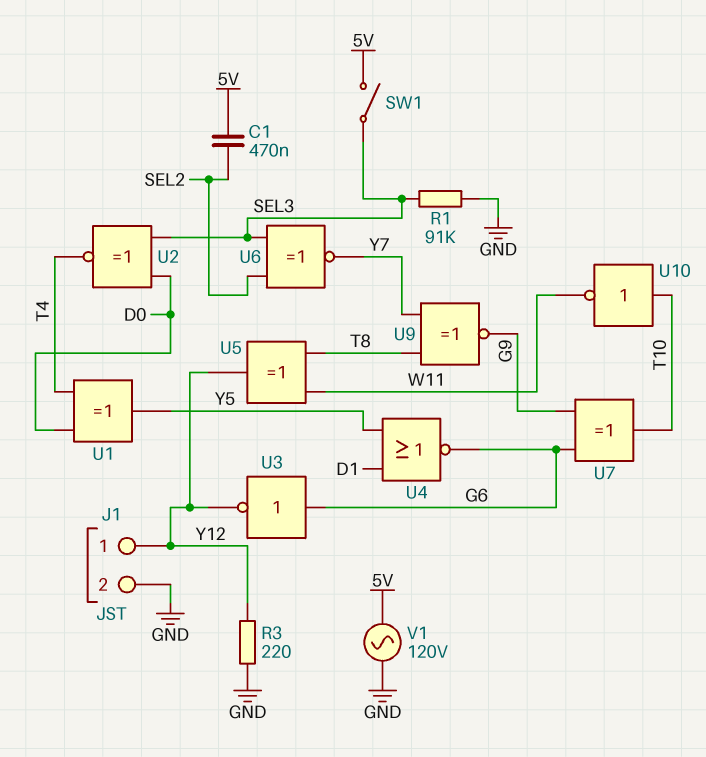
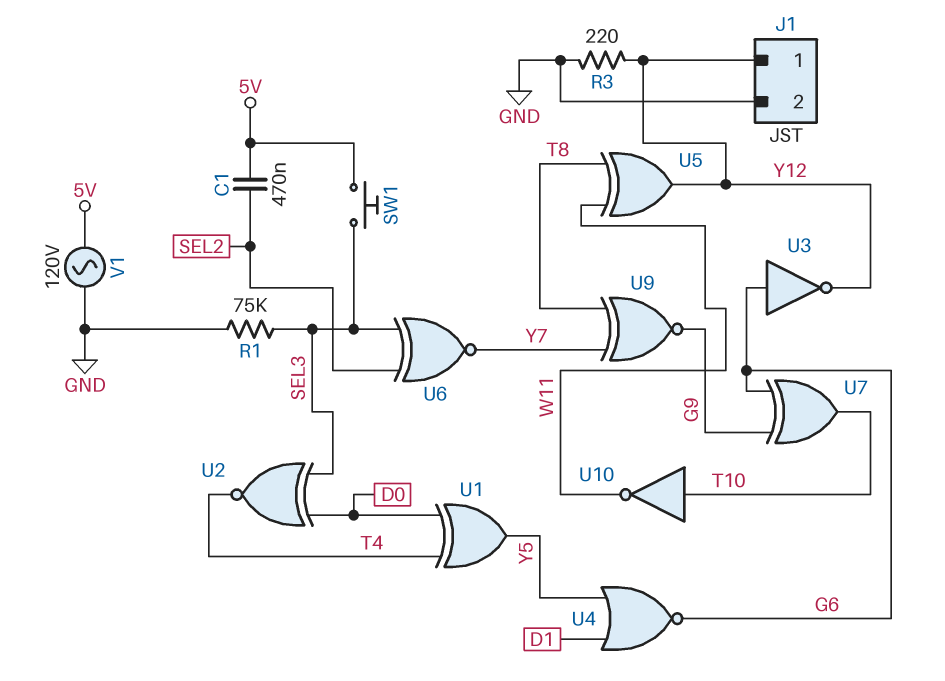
R1: 91k (GND, SEL3) -> 75k (GND, SEL3)
SW1: switch (5V, SEL3) -> button (5V, SEL3)

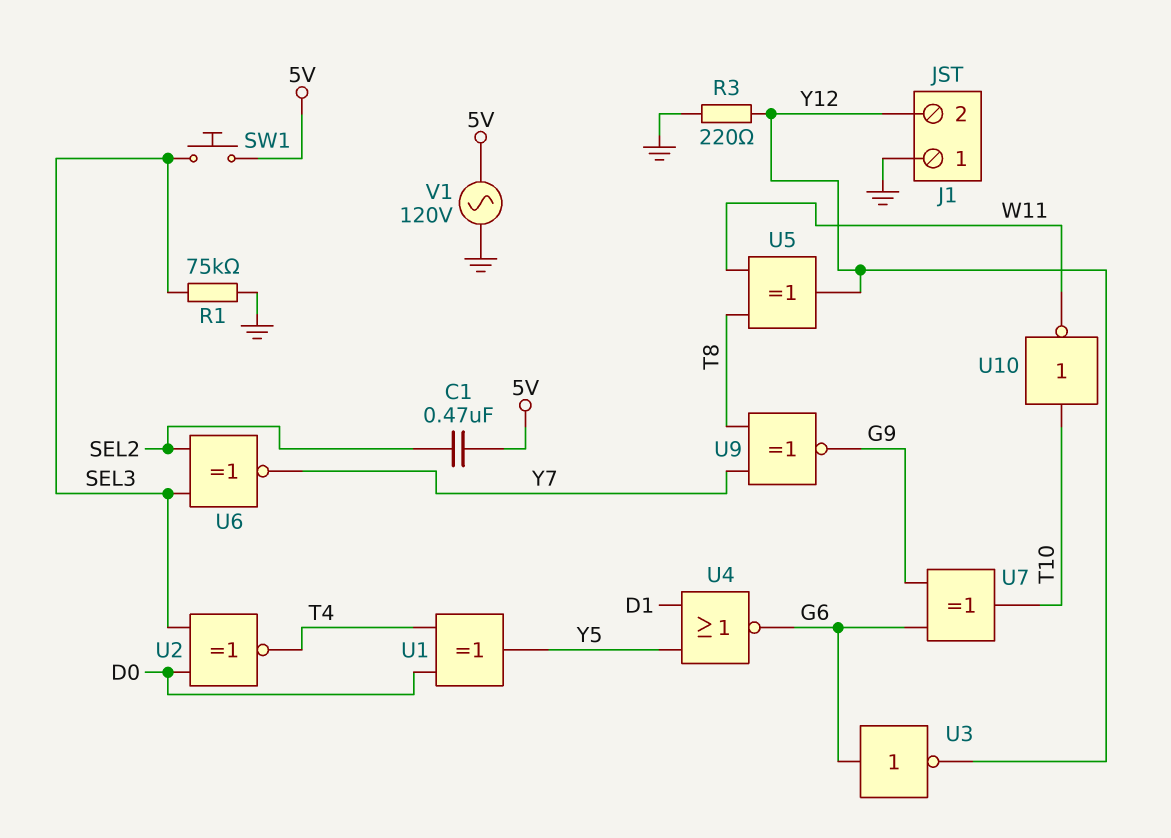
J1 pin 1: Y12 -> GND
J1 pin 2: GND -> Y12

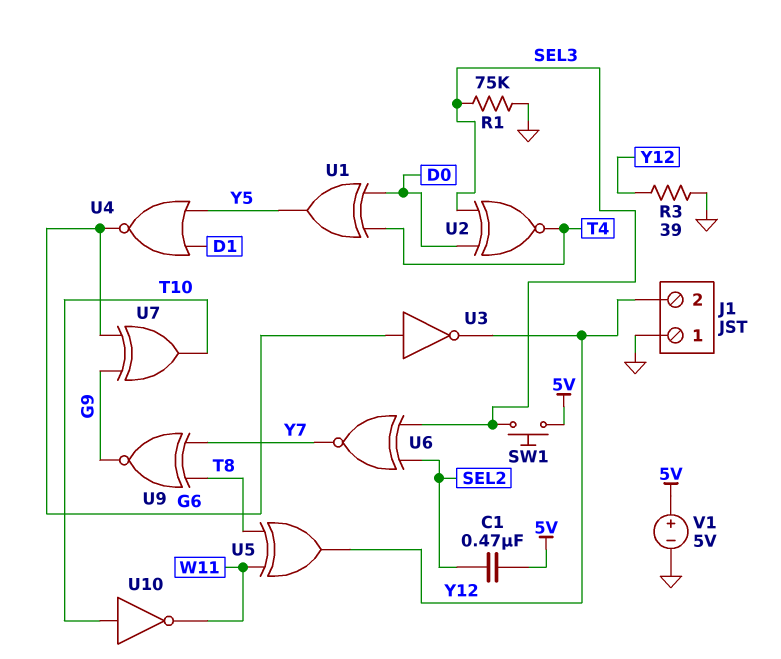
R3: 220 (GND, Y12) -> 39 (GND, Y12)
V1: AC 120V (5V, GND) -> 5V (plus 5V, minus GND)

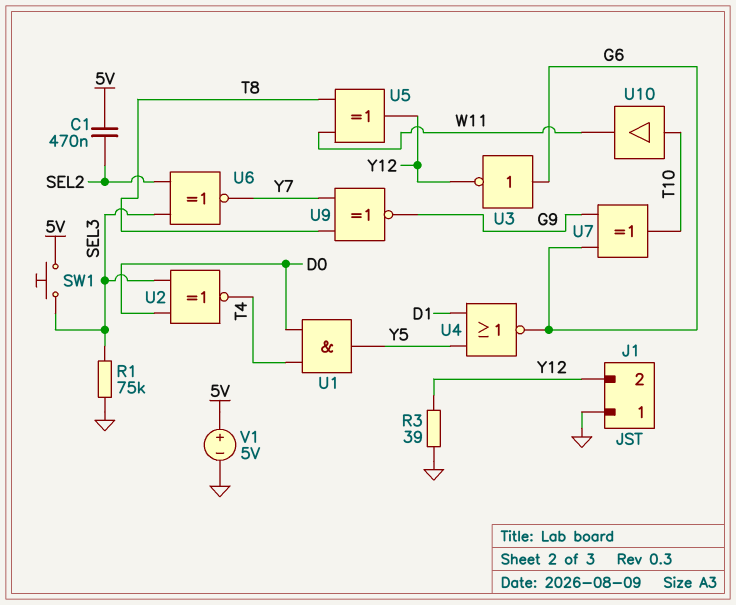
U1: XOR (in D0, in T4, out Y5) -> AND (in D0, in T4, out Y5)
U10: NOT (in T10, out W11) -> buffer (in T10, out W11)

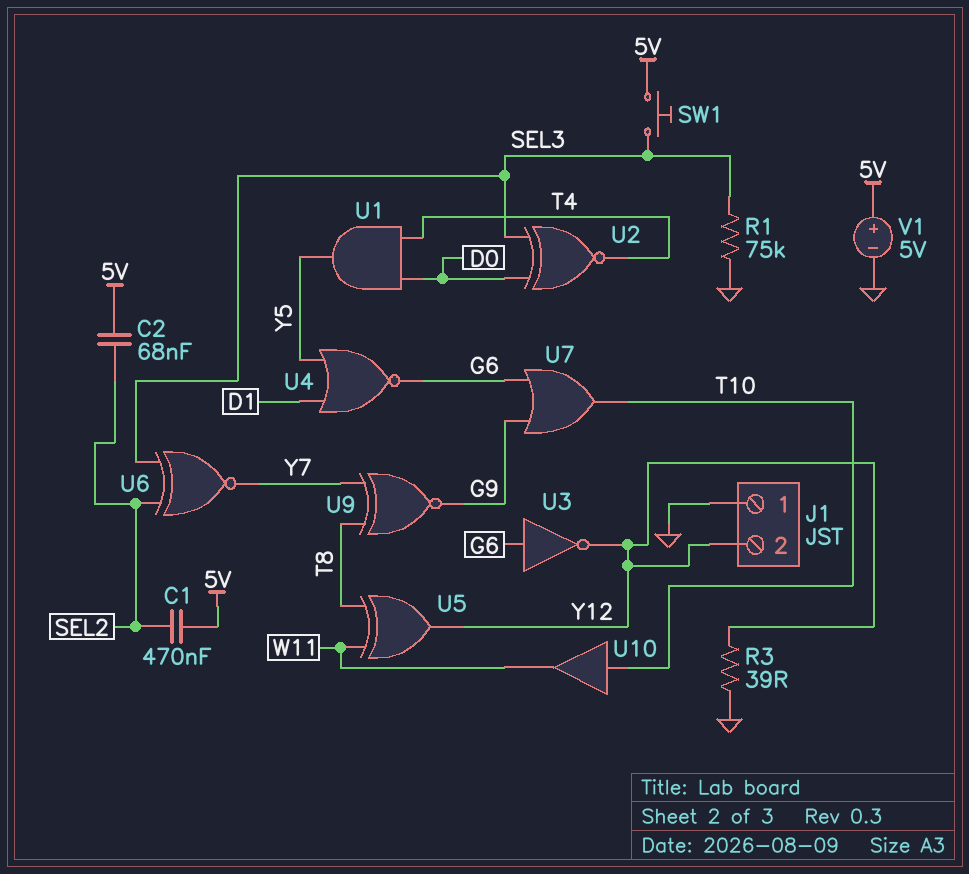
C2: none -> 68nF (5V, SEL2)
U7: XOR (in G6, in G9, out T10) -> OR (in G6, in G9, out T10)

